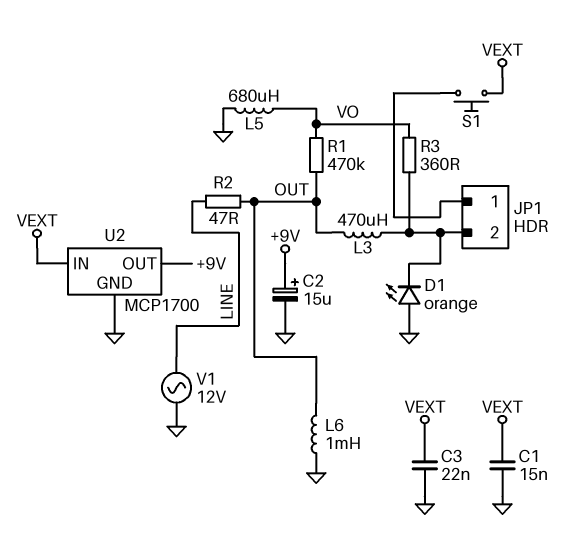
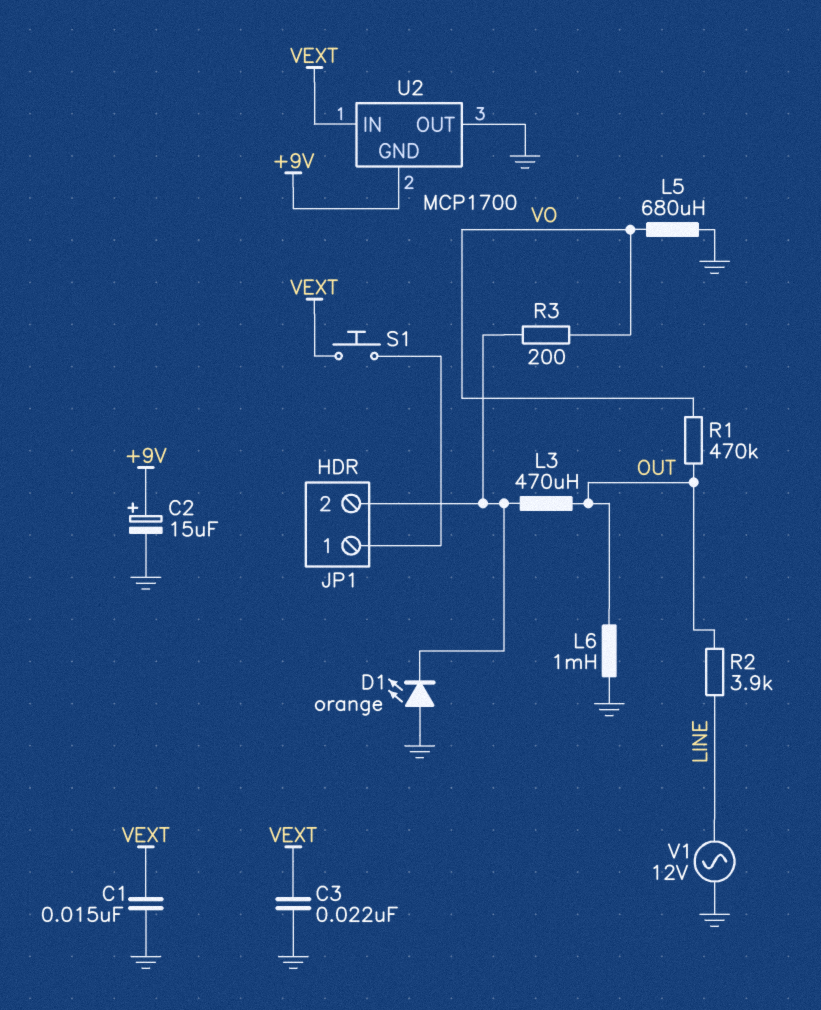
R2: 47 (LINE, OUT) -> 3.9k (LINE, OUT)
R3: 360 (JP1/2, VO) -> 200 (JP1/2, VO)
U2 pin GND: GND -> +9V
U2 pin OUT: +9V -> GND

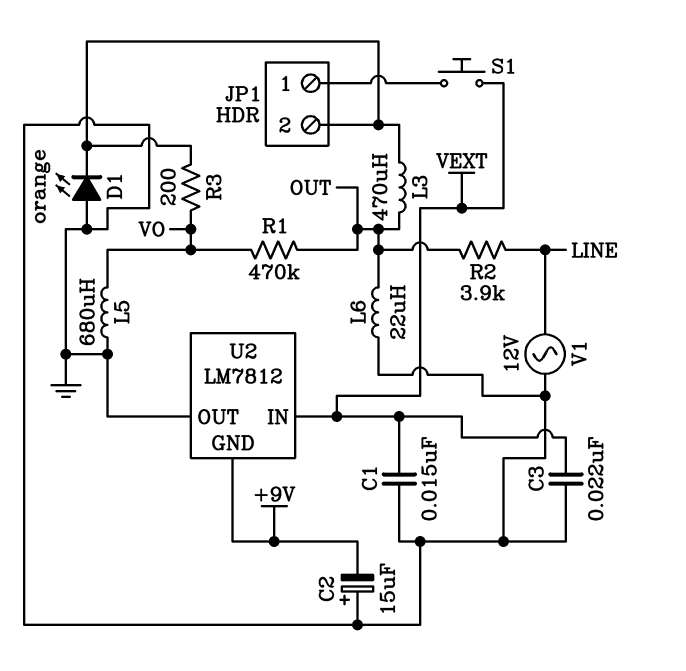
C2: 15uF (plus +9V, minus GND) -> 15uF (plus GND, minus +9V)
L6: 1mH (GND, OUT) -> 22uH (GND, OUT)
U2: MCP1700 -> LM7812

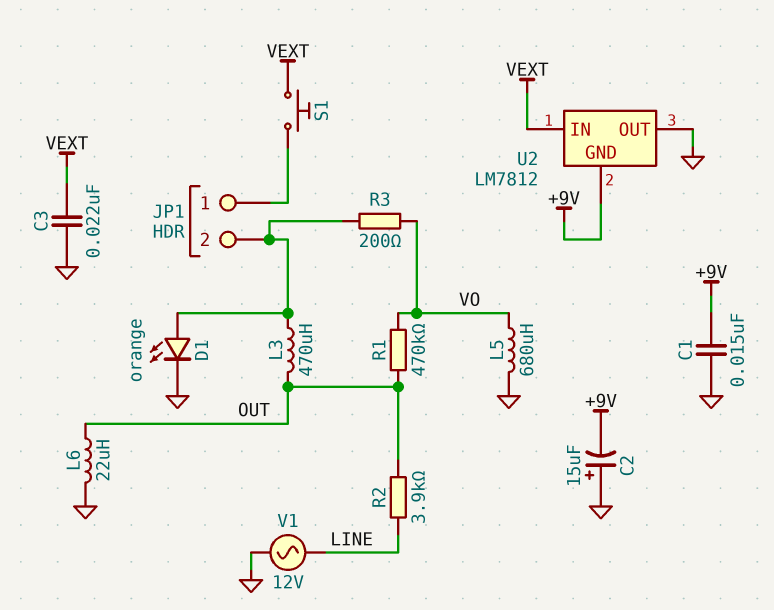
C1: 15nF (GND, VEXT) -> 15nF (+9V, GND)
D1: LED orange (A GND, K JP1/2) -> LED orange (A JP1/2, K GND)

